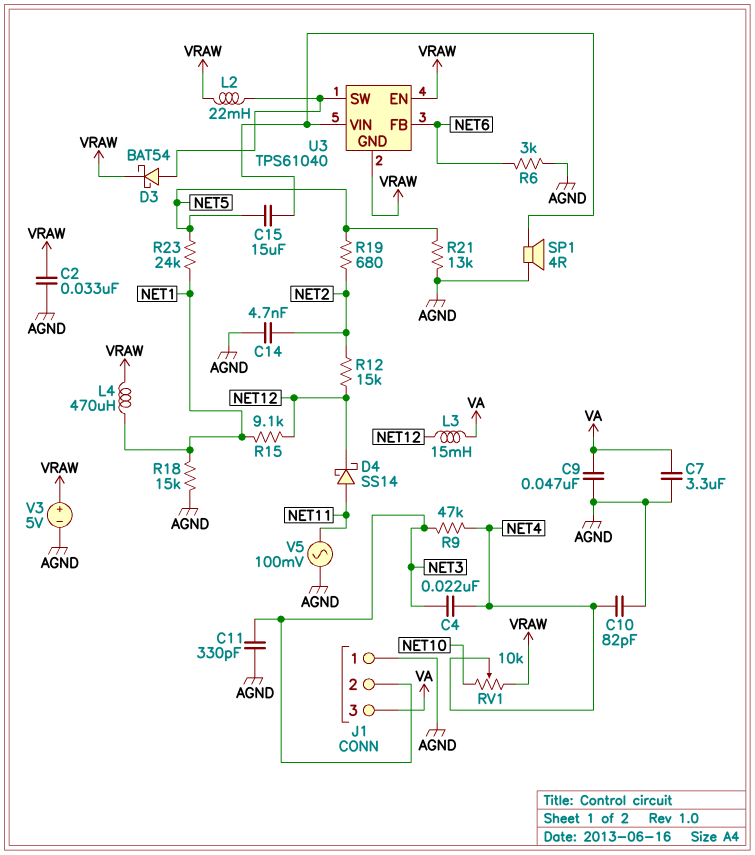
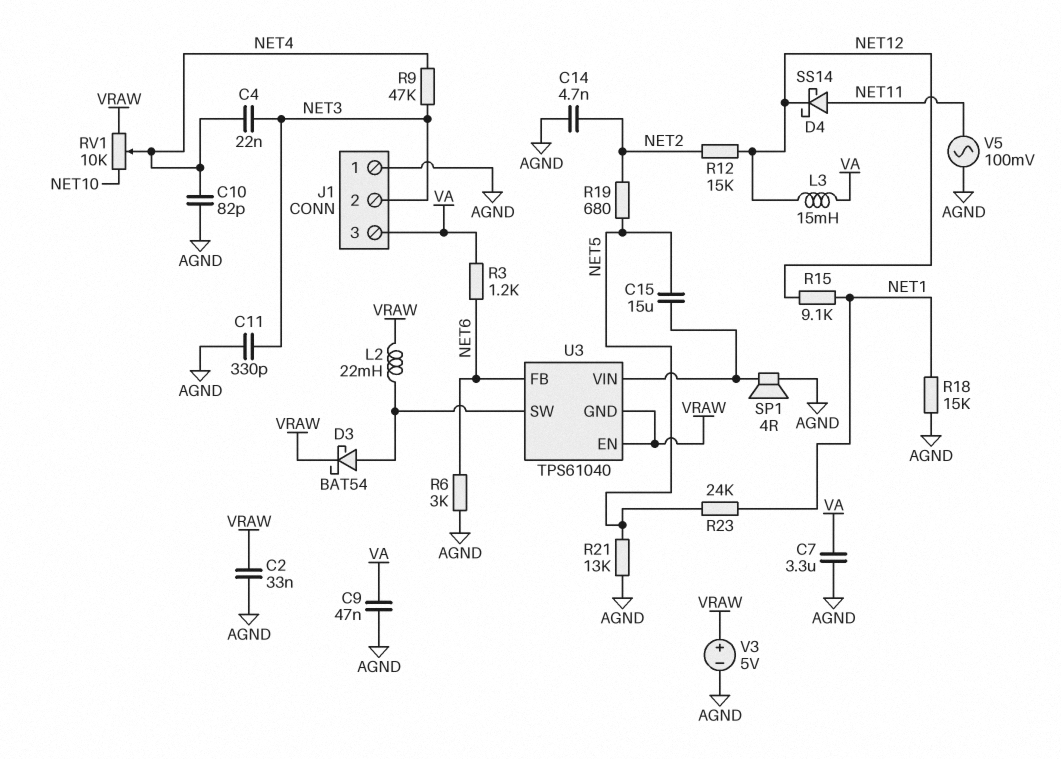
L4: 470uH (NET1, VRAW) -> none
R3: none -> 1.2k (NET6, VA)

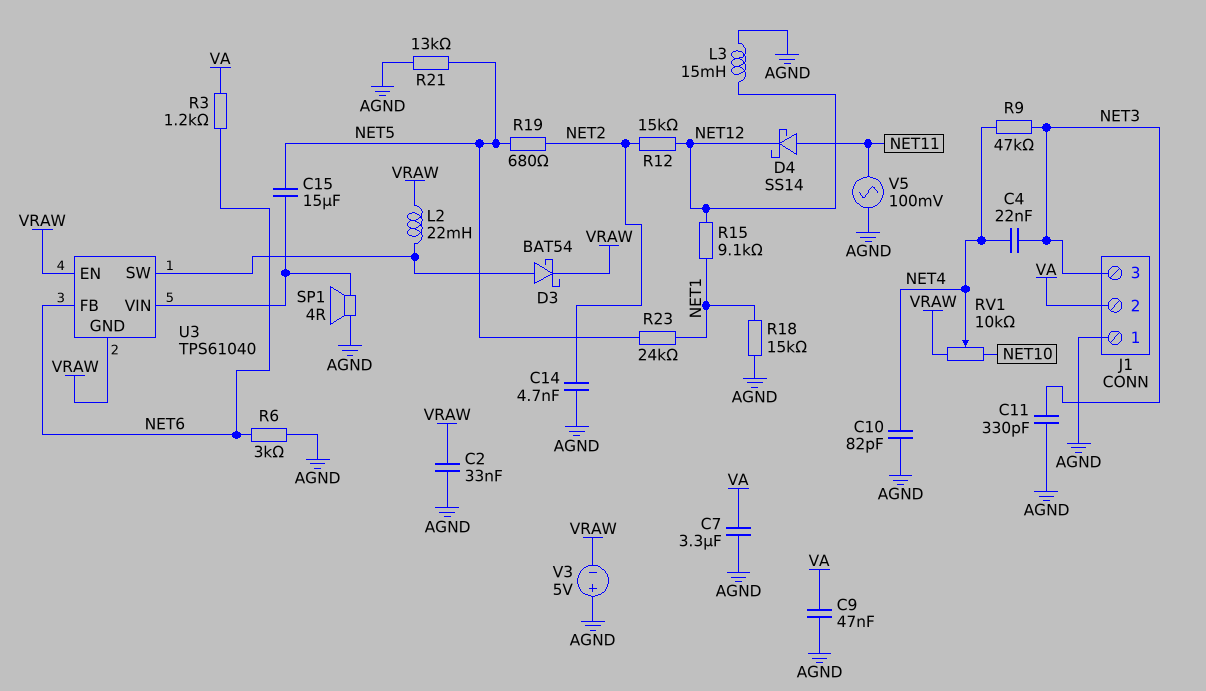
J1 pin 2: NET3 -> VA
J1 pin 3: VA -> NET3
L3: 15mH (NET12, VA) -> 15mH (AGND, NET12)
V3: 5V (plus VRAW, minus AGND) -> 5V (plus AGND, minus VRAW)

